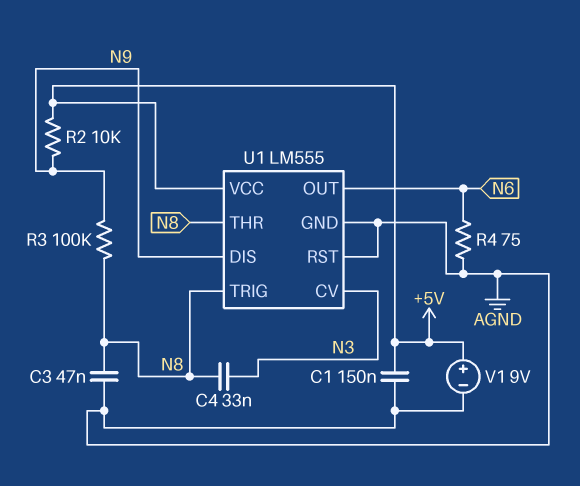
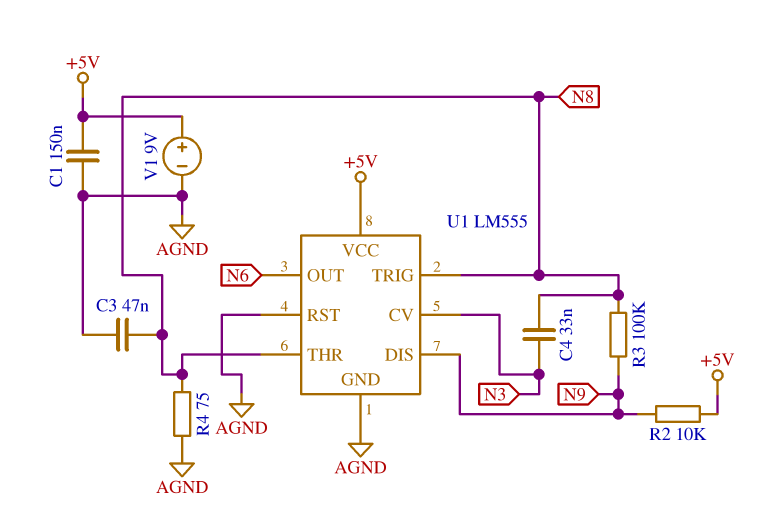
R4: 75 (AGND, N6) -> 75 (AGND, N8)

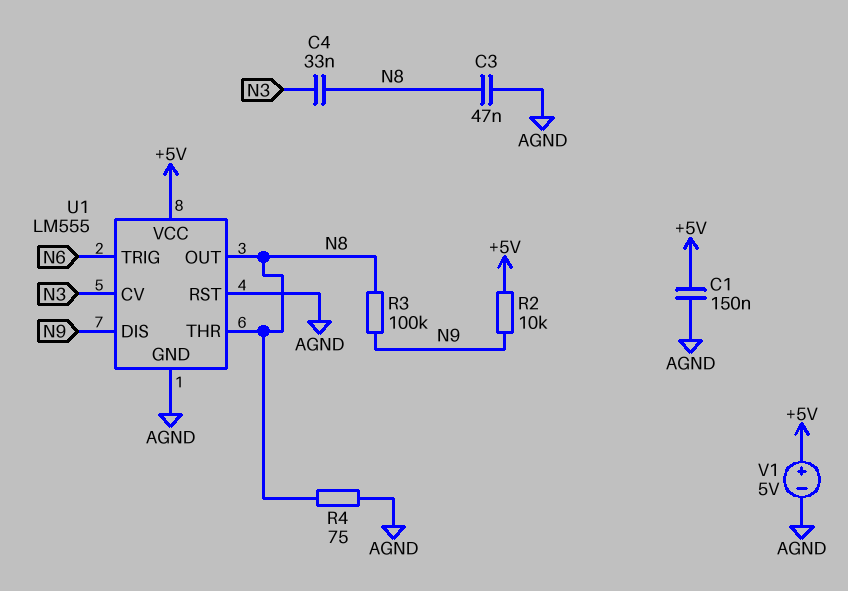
U1 pin OUT: N6 -> N8
U1 pin TRIG: N8 -> N6
V1: 9V (plus +5V, minus AGND) -> 5V (plus +5V, minus AGND)

